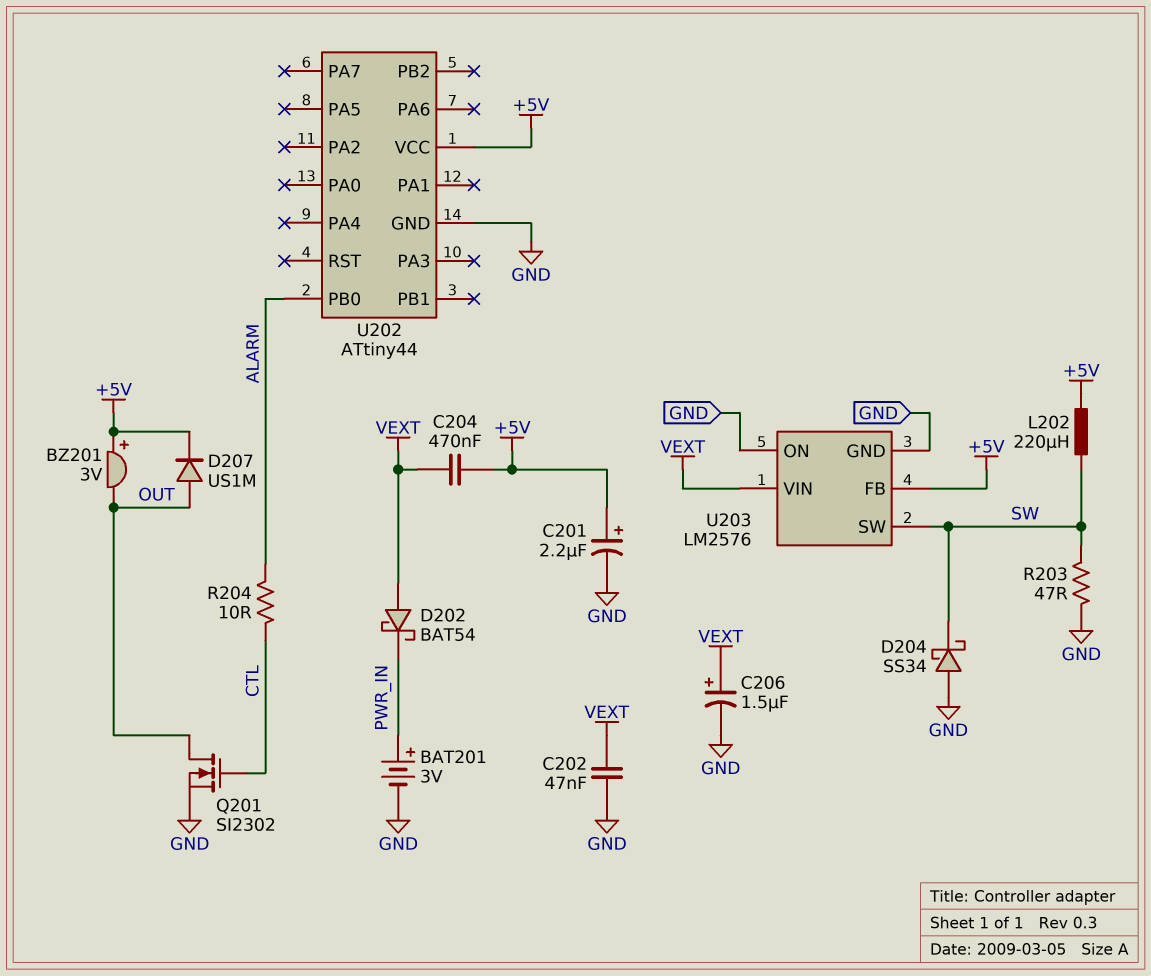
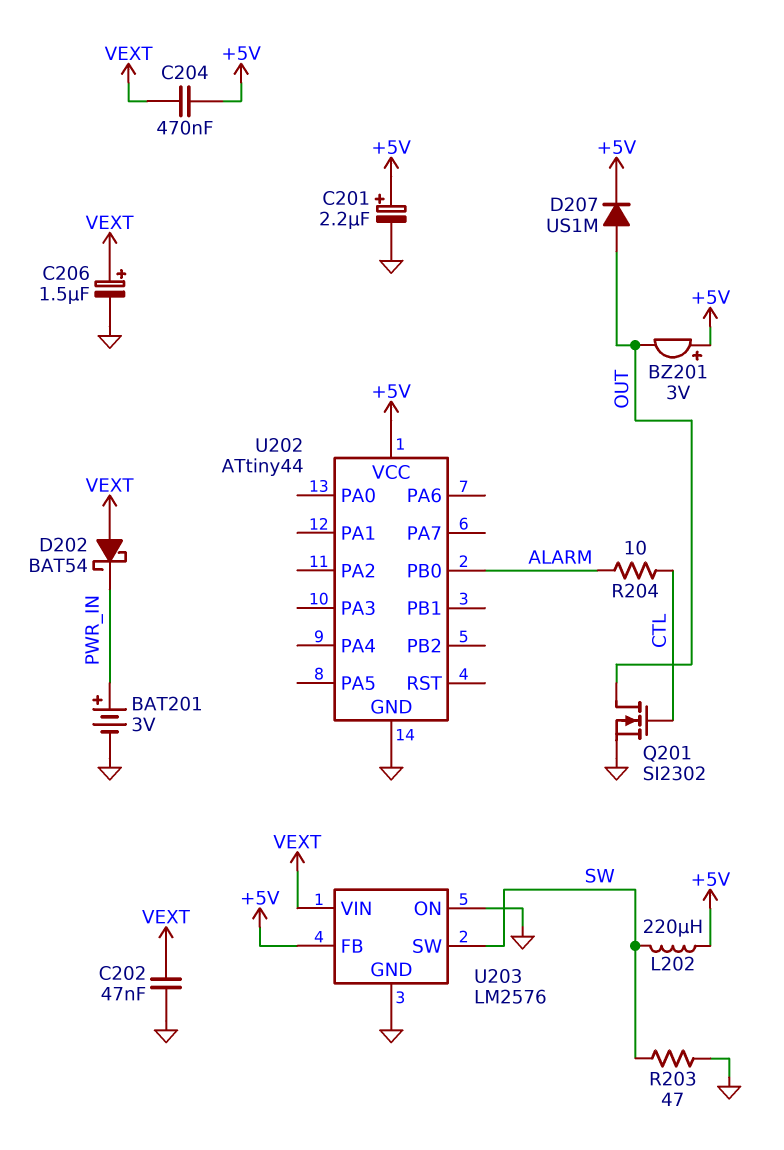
D204: schottky SS34 (A GND, K SW) -> none

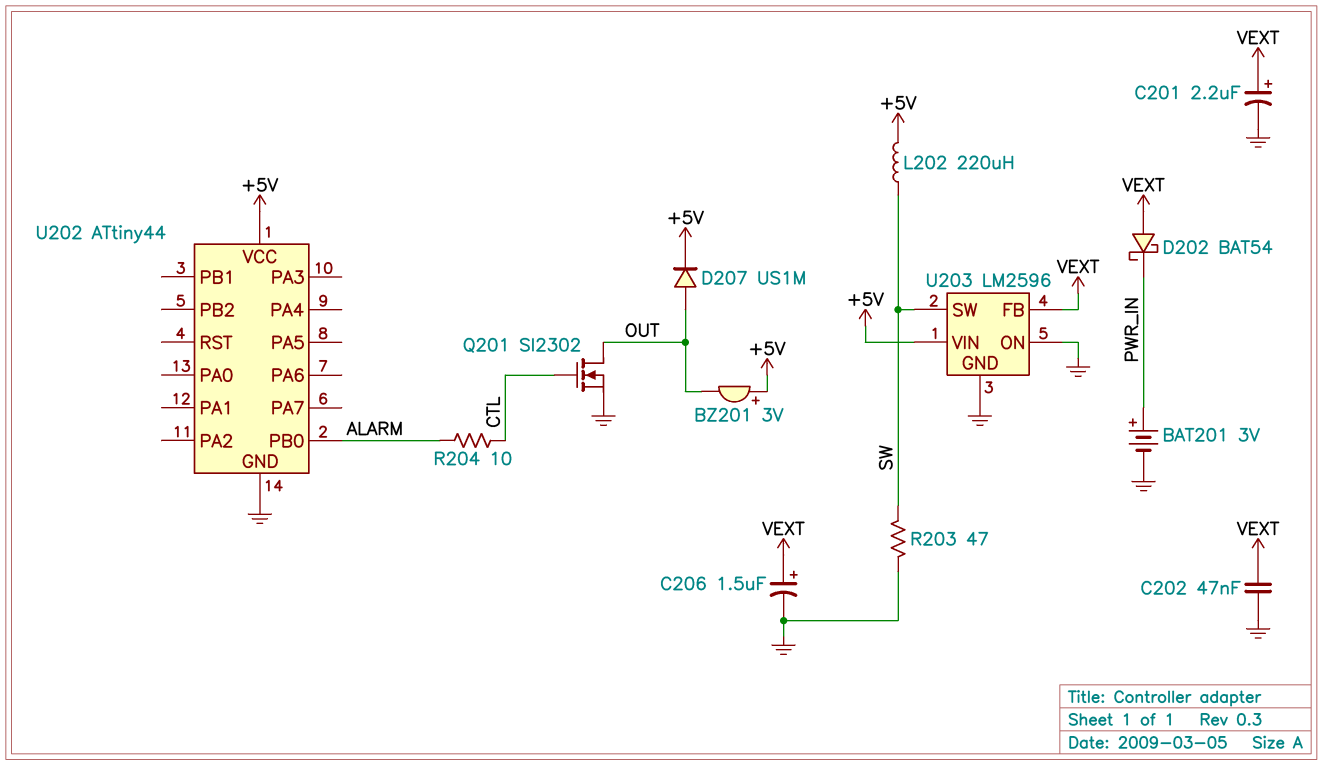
C201: 2.2uF (plus +5V, minus GND) -> 2.2uF (plus VEXT, minus GND)
C204: 470nF (+5V, VEXT) -> none
U203: LM2576 -> LM2596
U203 pin FB: +5V -> VEXT
U203 pin VIN: VEXT -> +5V

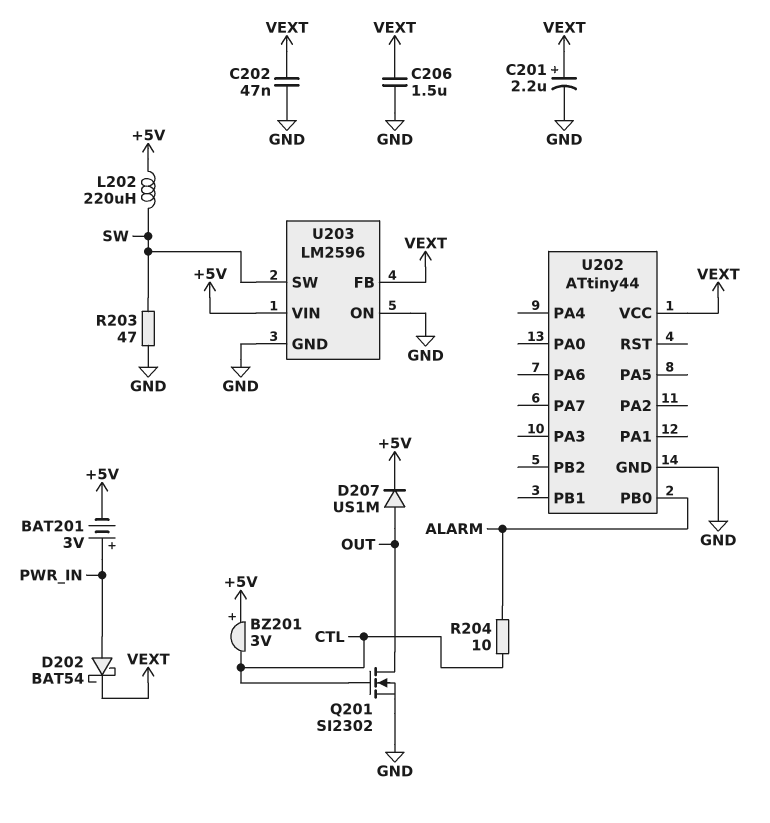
BAT201: 3V (plus PWR_IN, minus GND) -> 3V (plus PWR_IN, minus +5V)
BZ201: buzzer 3V (plus +5V, minus OUT) -> buzzer 3V (plus +5V, minus CTL)
C206: 1.5uF (plus VEXT, minus GND) -> 1.5uF (GND, VEXT)
D202: schottky BAT54 (A VEXT, K PWR_IN) -> schottky BAT54 (A PWR_IN, K VEXT)
U202 pin VCC: +5V -> VEXT

